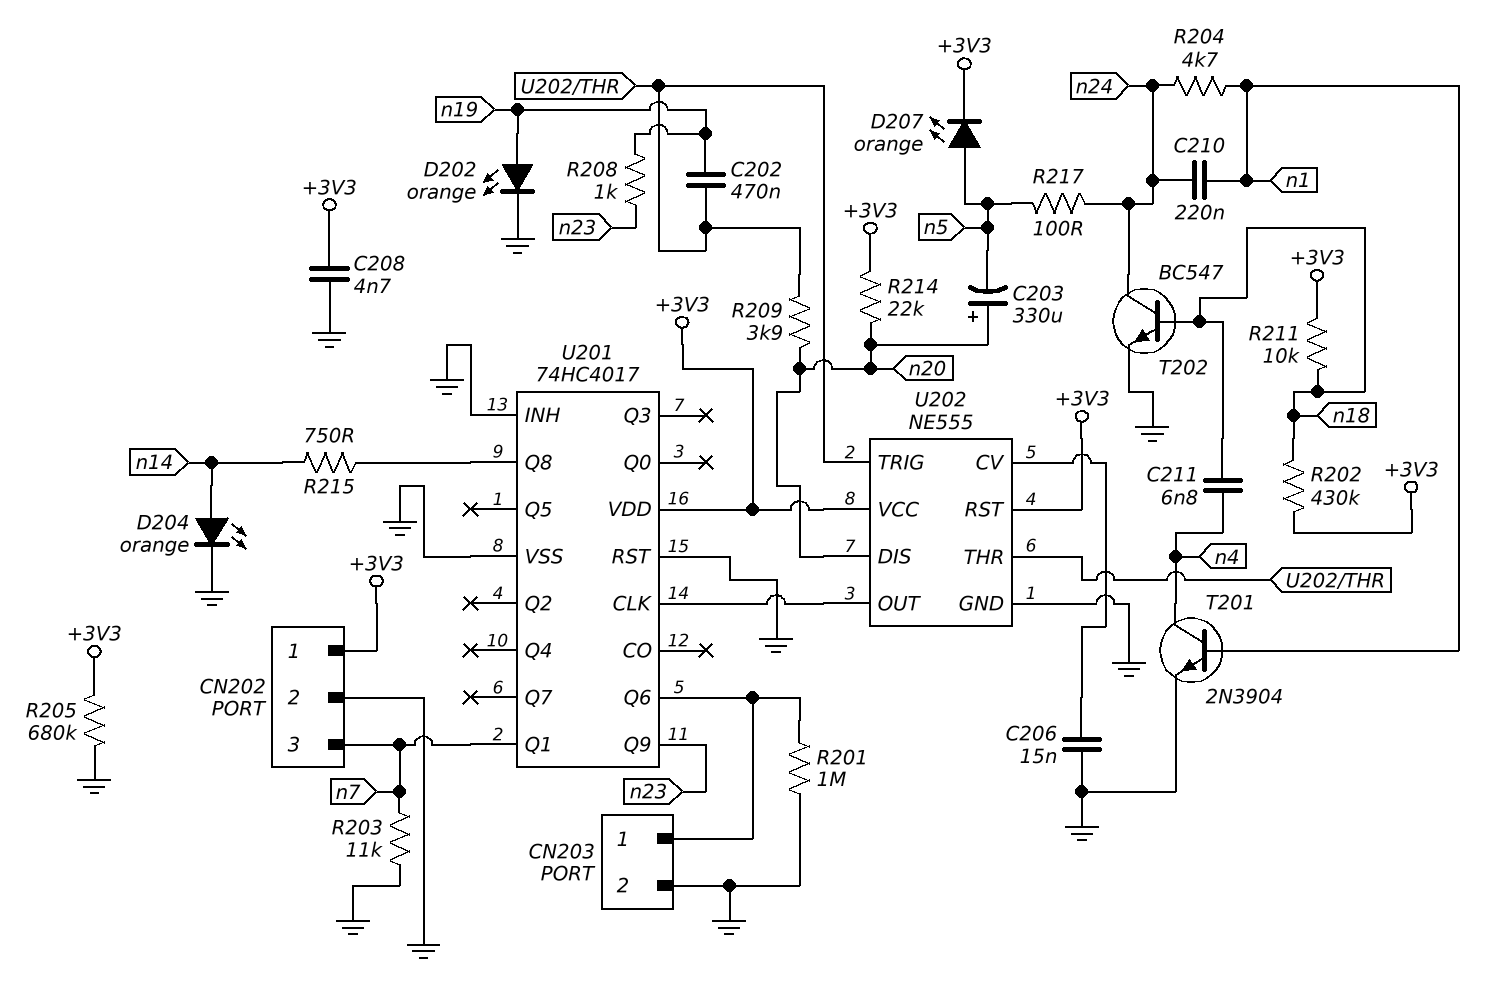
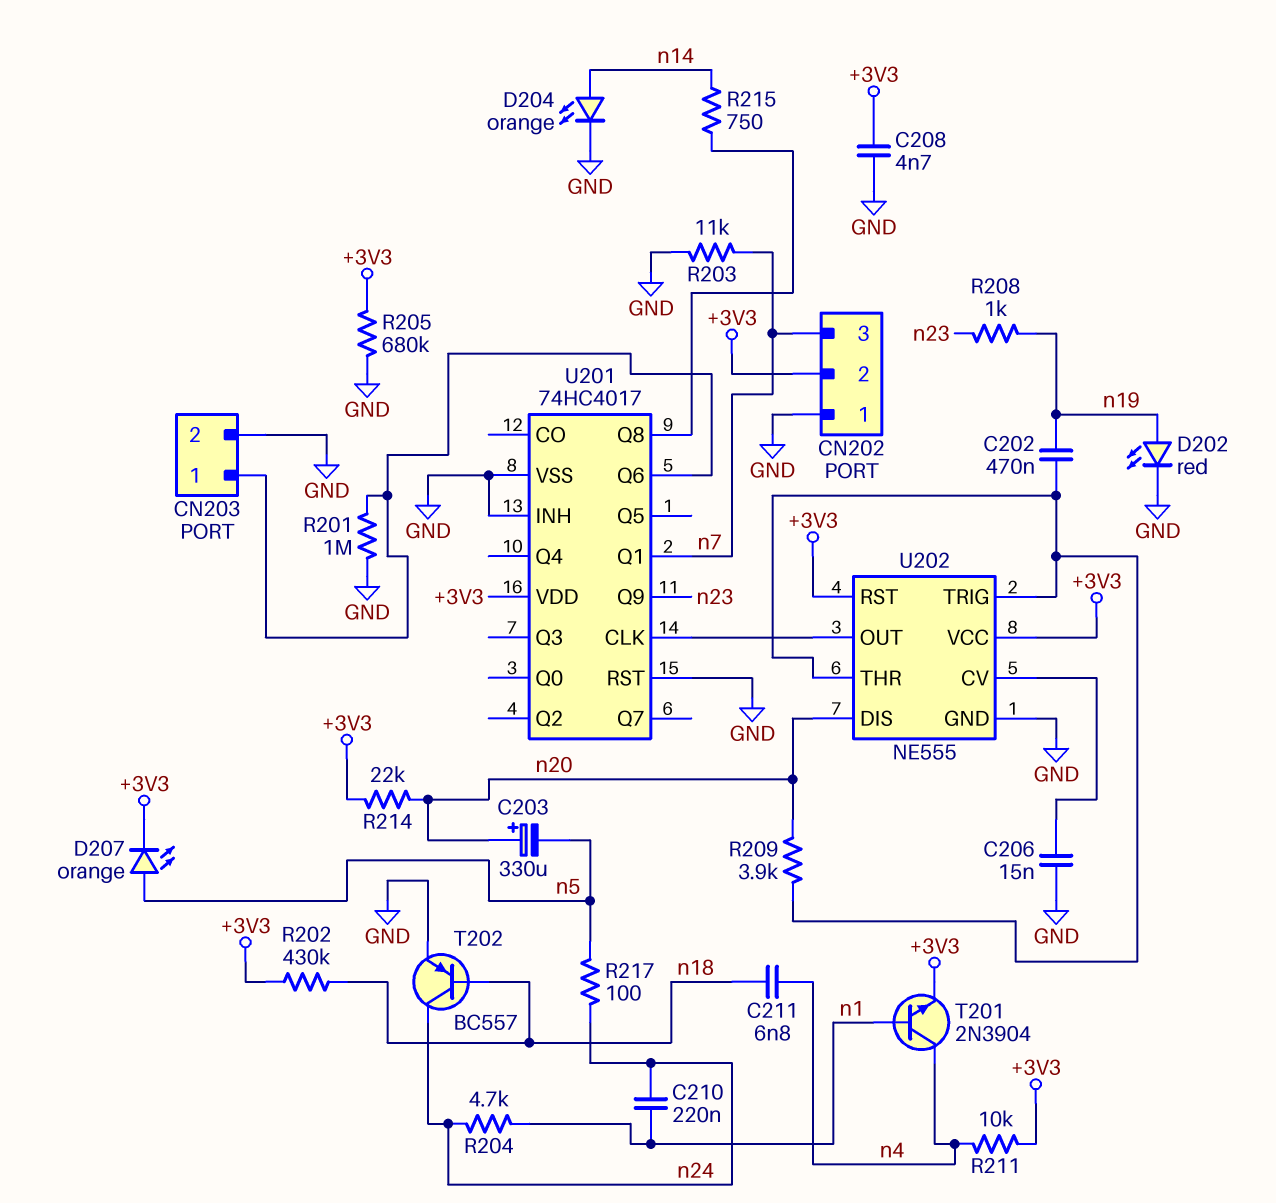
CN202 pin 1: +3V3 -> GND
CN202 pin 2: GND -> +3V3
D202: LED orange (A n19, K GND) -> LED red (A n19, K GND)
R211: 10k (+3V3, n18) -> 10k (+3V3, n4)
T201: NPN 2N3904 (B n1, C n4, E GND) -> NPN 2N3904 (B n1, C n4, E +3V3)
T202: NPN BC547 (B n18, C n24, E GND) -> PNP BC557 (B n18, C n24, E GND)

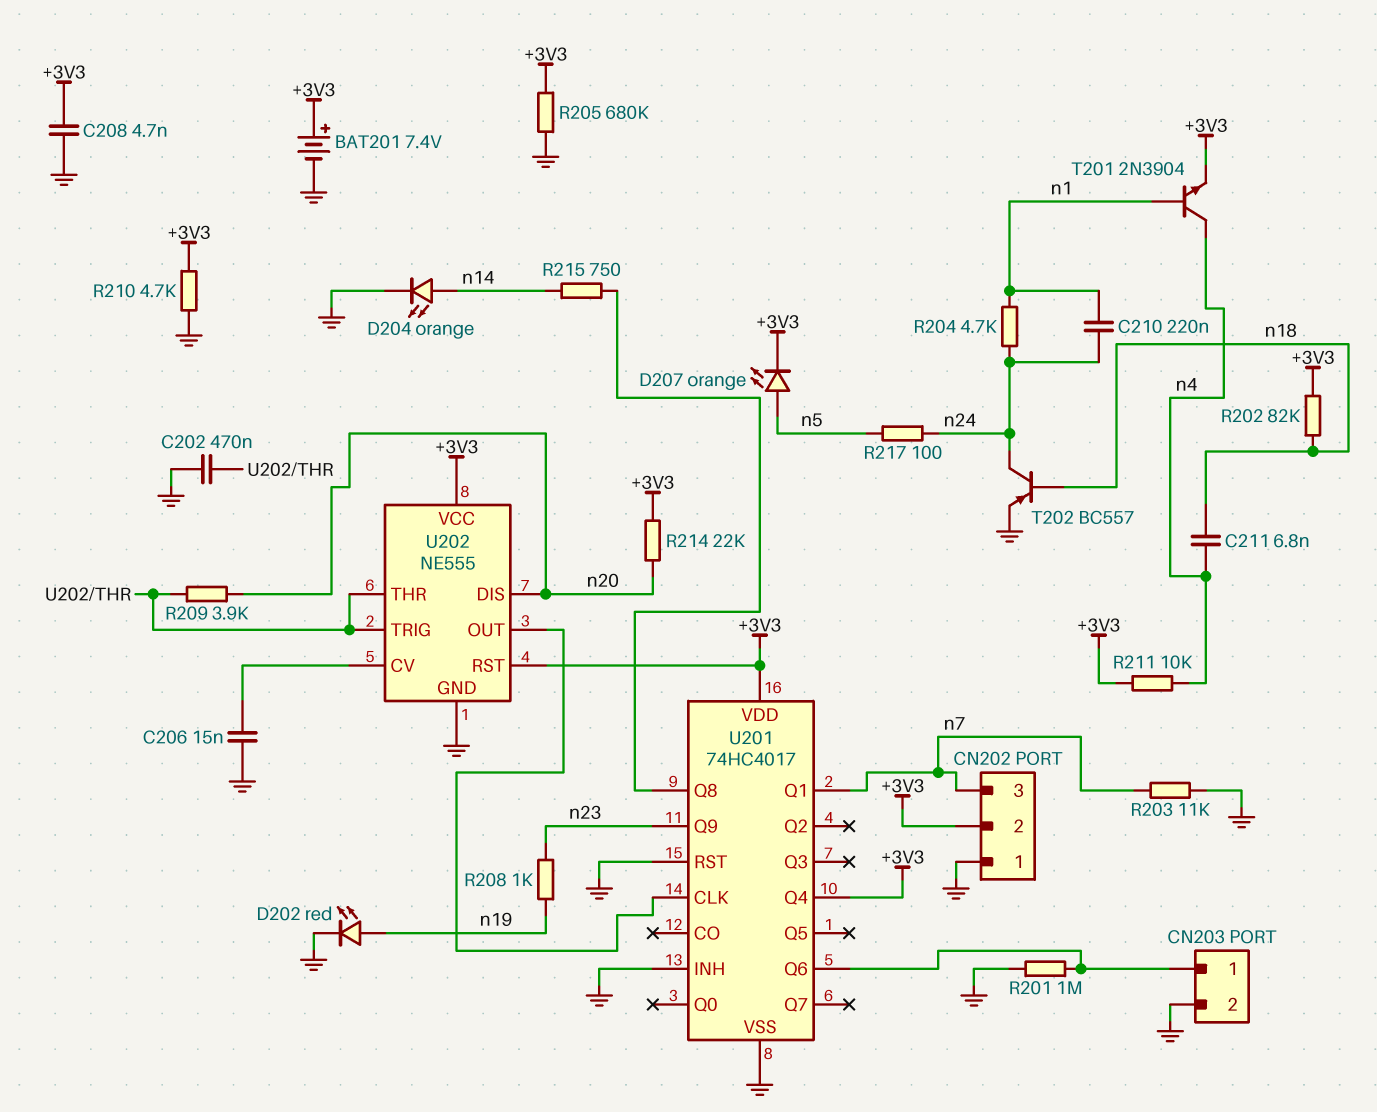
BAT201: none -> 7.4V (plus +3V3, minus GND)
C202: 470nF (U202/THR, n19) -> 470nF (GND, U202/THR)
C203: 330uF (plus n20, minus n5) -> none
R202: 430k (+3V3, n18) -> 82k (+3V3, n18)
R210: none -> 4.7k (+3V3, GND)
U201 pin Q4: none -> +3V3

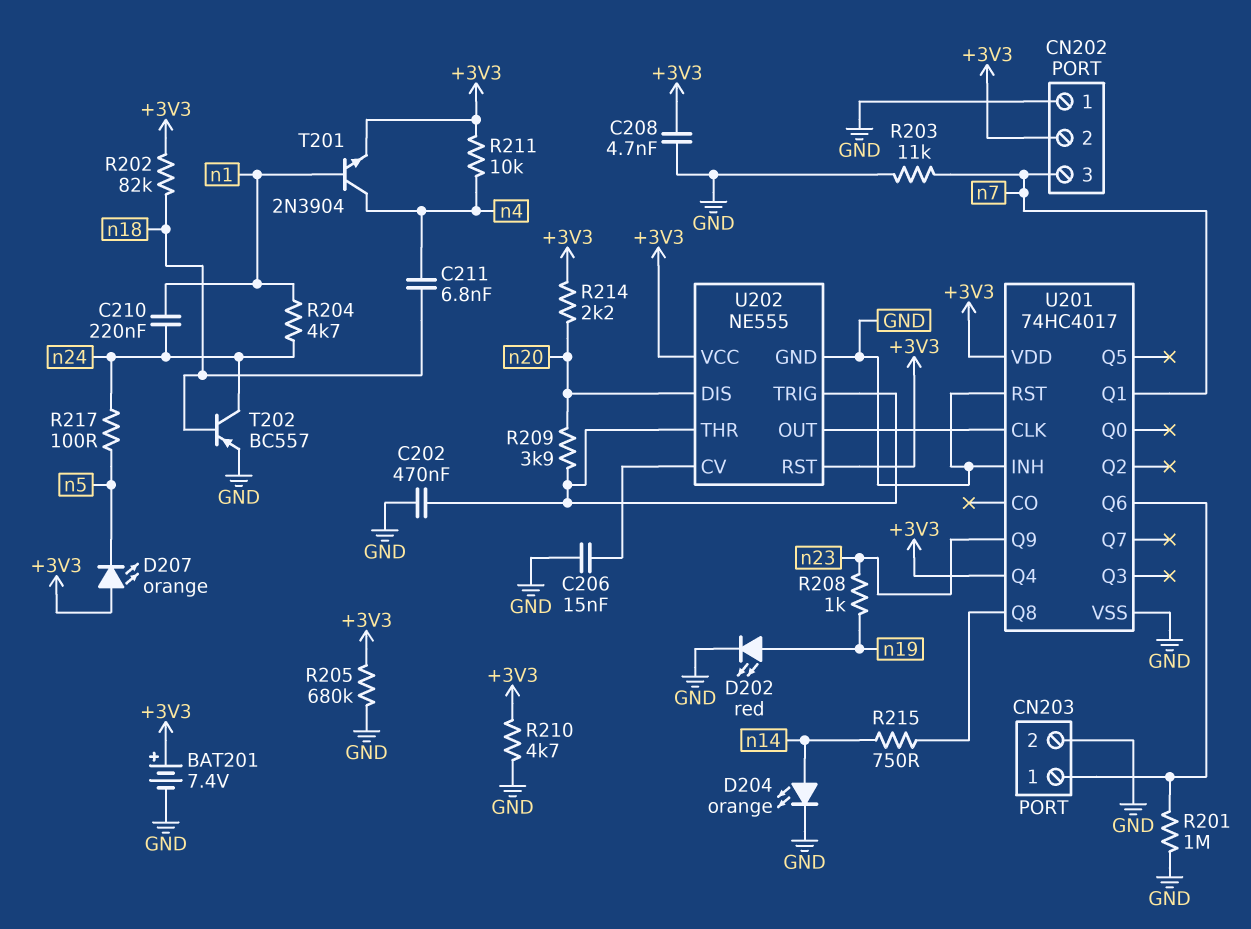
D207: LED orange (A n5, K +3V3) -> LED orange (A +3V3, K n5)
R214: 22k (+3V3, n20) -> 2.2k (+3V3, n20)

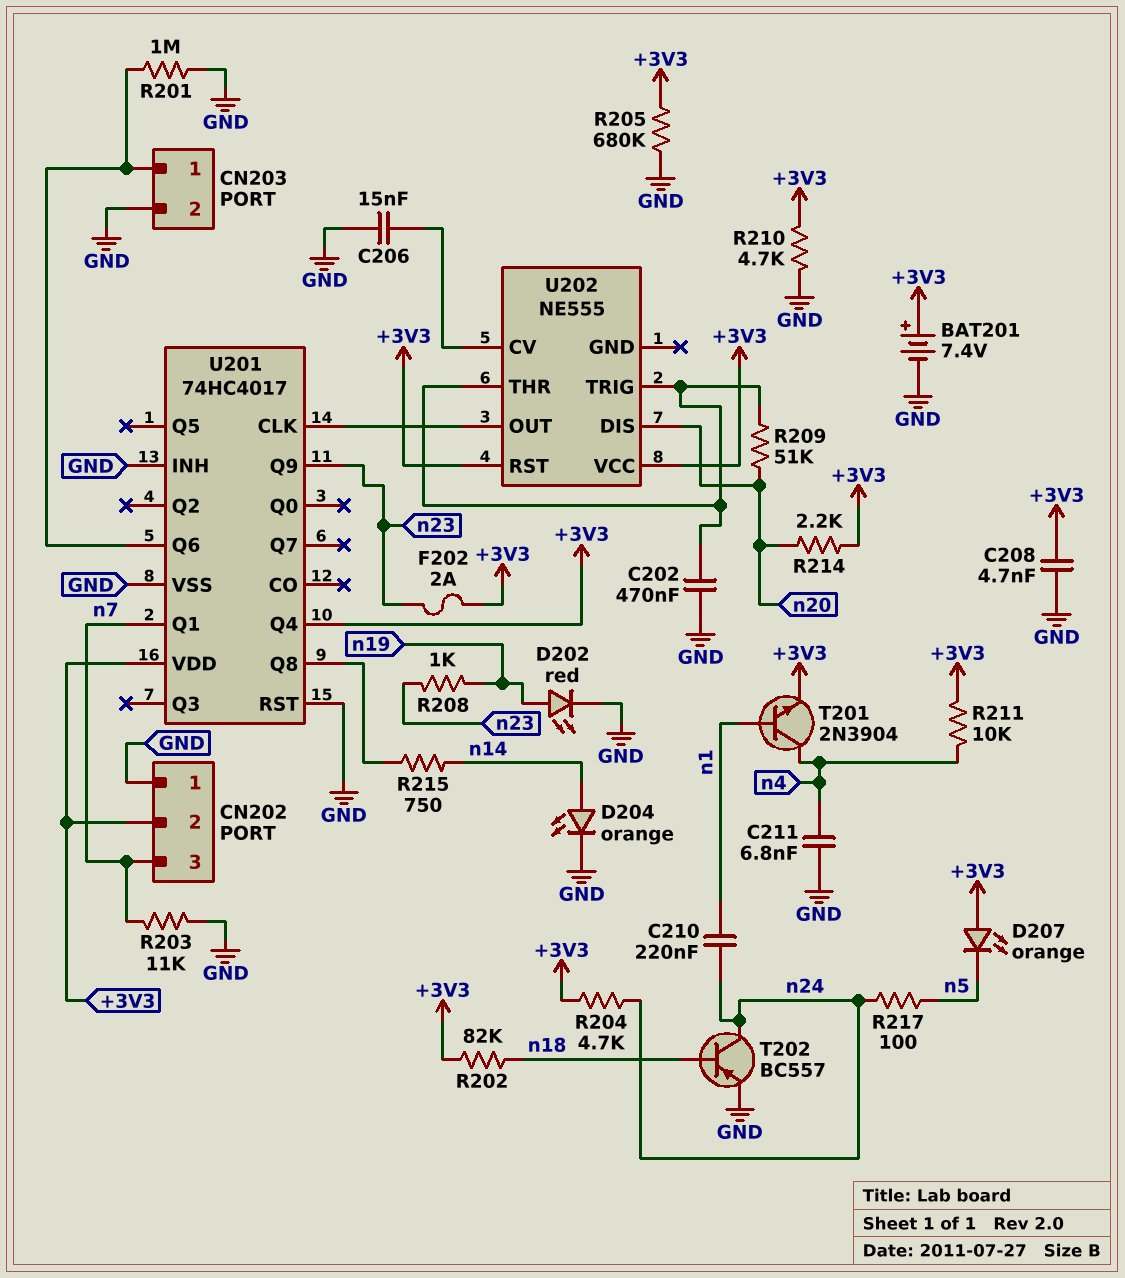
C211: 6.8nF (n4, n18) -> 6.8nF (GND, n4)
F202: none -> 2A (+3V3, n23)
R204: 4.7k (n1, n24) -> 4.7k (+3V3, n24)
R209: 3.9k (U202/THR, n20) -> 51k (U202/THR, n20)
U202 pin GND: GND -> none

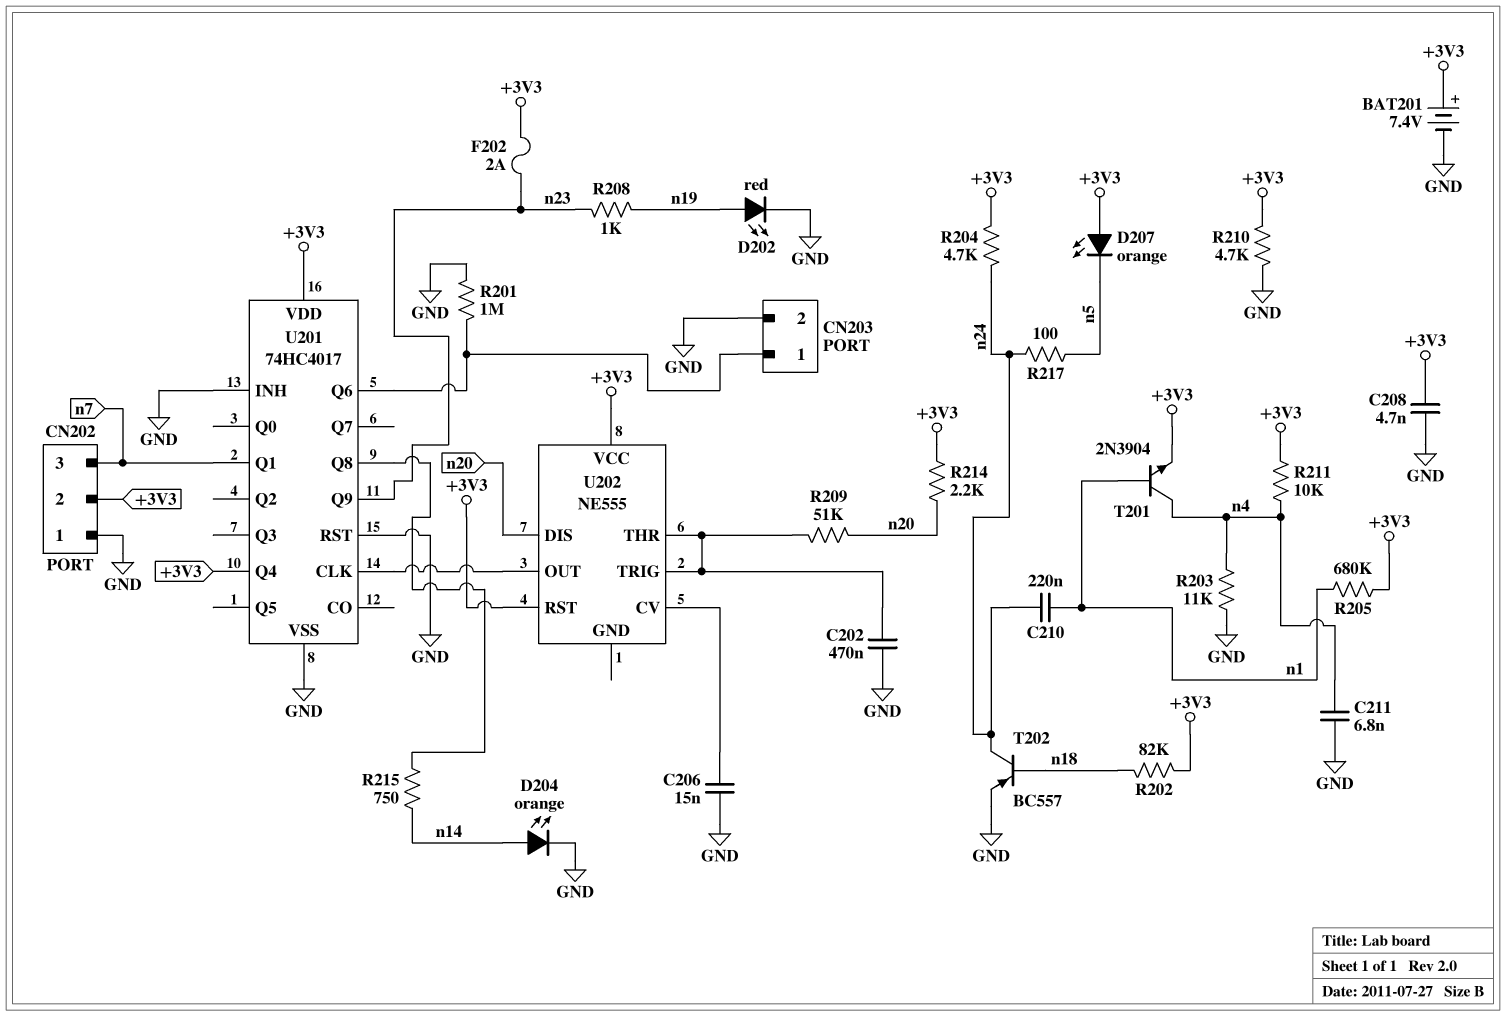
R203: 11k (GND, n7) -> 11k (GND, n4)
R205: 680k (+3V3, GND) -> 680k (+3V3, n1)

